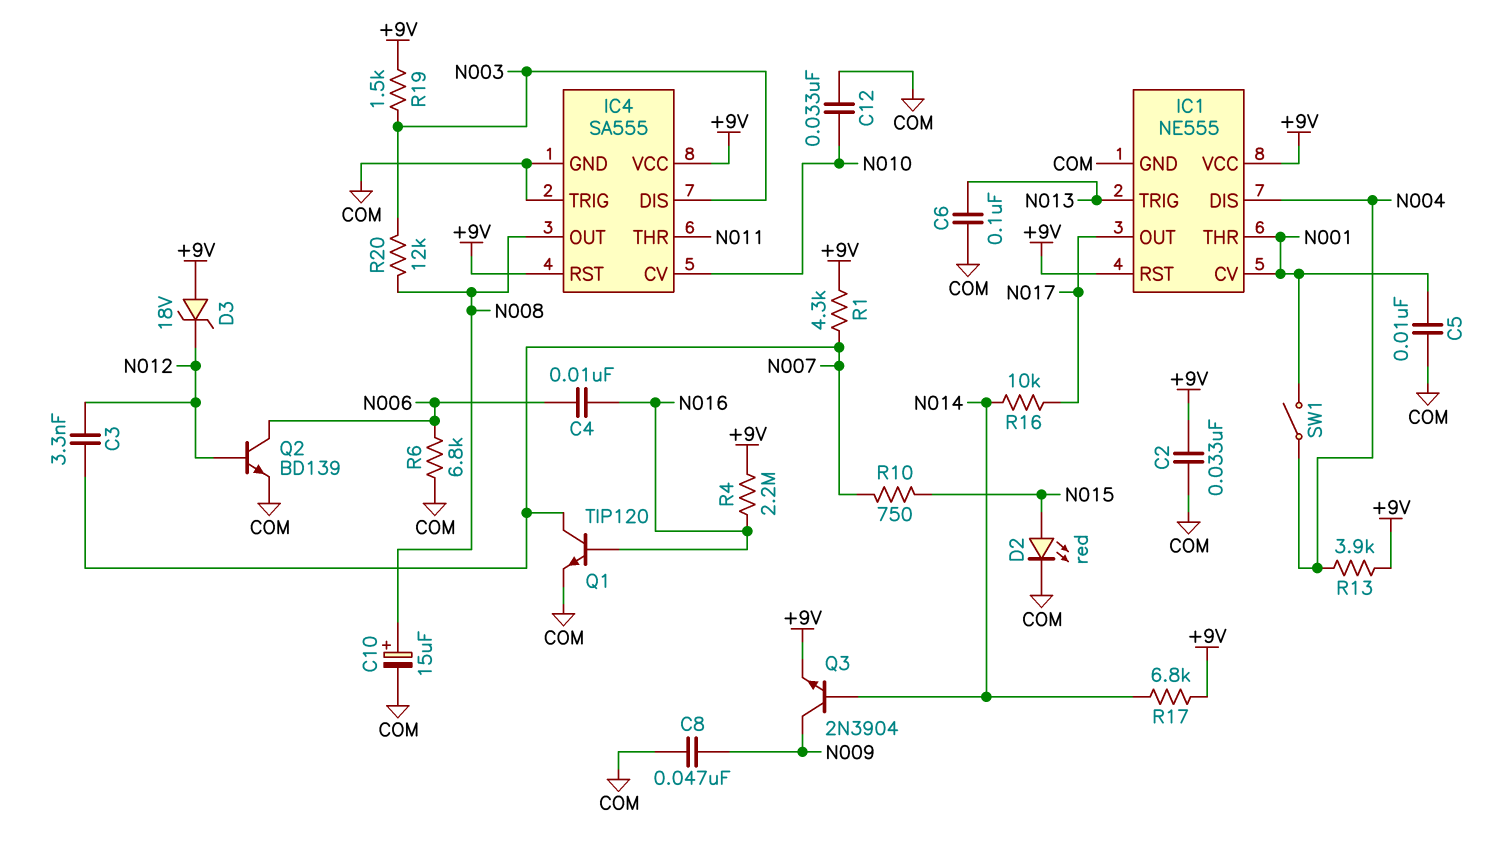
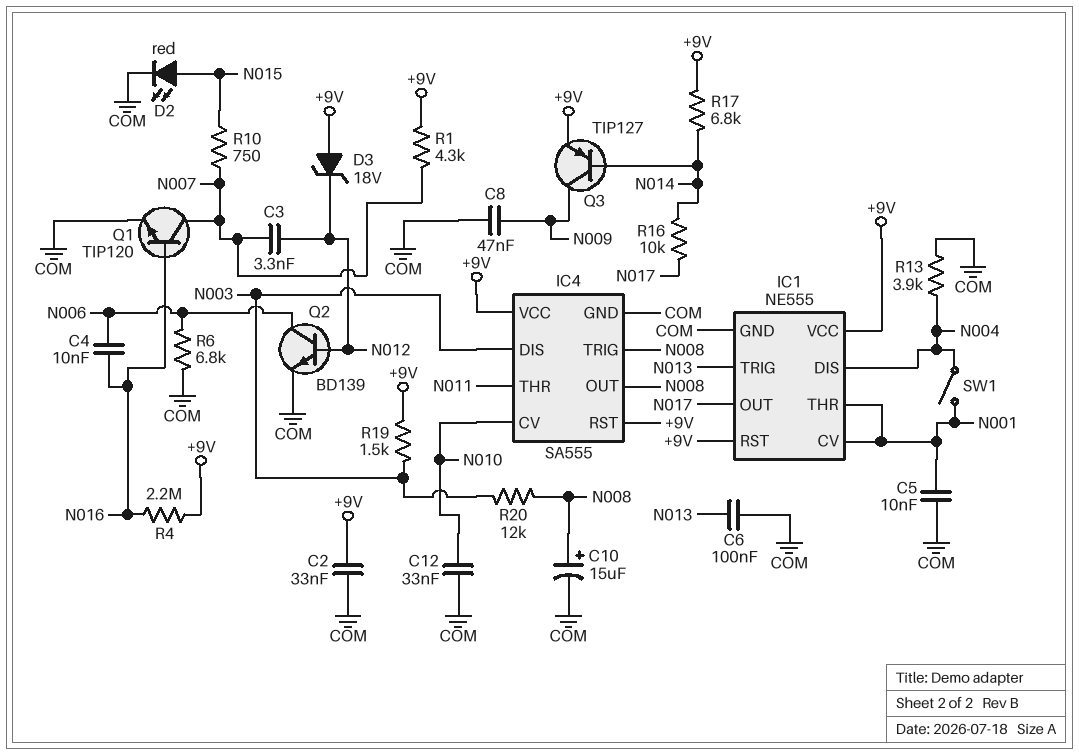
IC4 pin TRIG: COM -> N008
Q3: NPN 2N3904 (B N014, C N009, E +9V) -> PNP TIP127 (B N014, C N009, E +9V)
R13: 3.9k (+9V, N004) -> 3.9k (COM, N004)

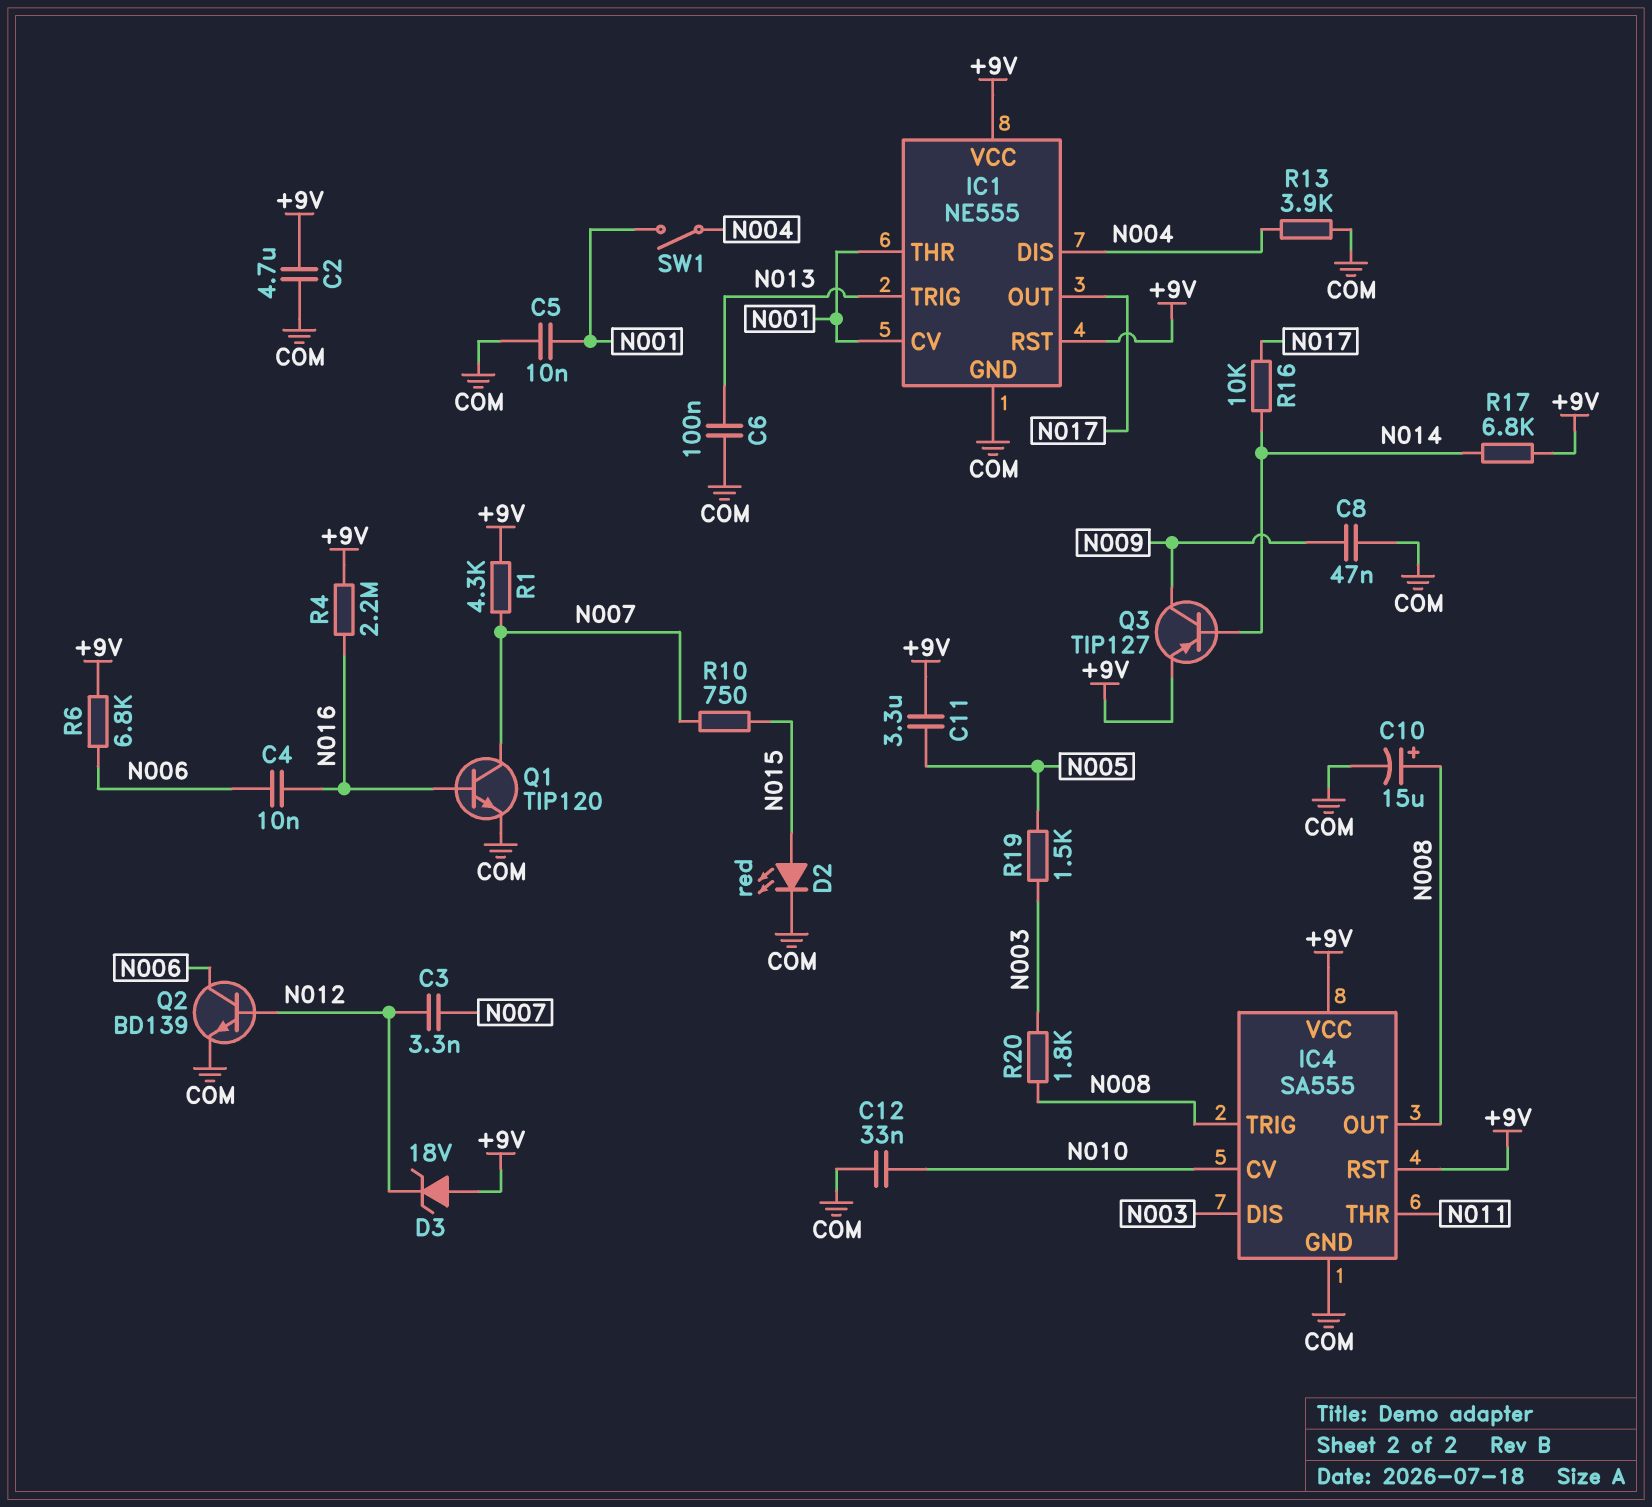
C2: 33nF (+9V, COM) -> 4.7uF (+9V, COM)
C11: none -> 3.3uF (+9V, N005)
R6: 6.8k (COM, N006) -> 6.8k (+9V, N006)
R19: 1.5k (+9V, N003) -> 1.5k (N003, N005)
R20: 12k (N003, N008) -> 1.8k (N003, N008)

